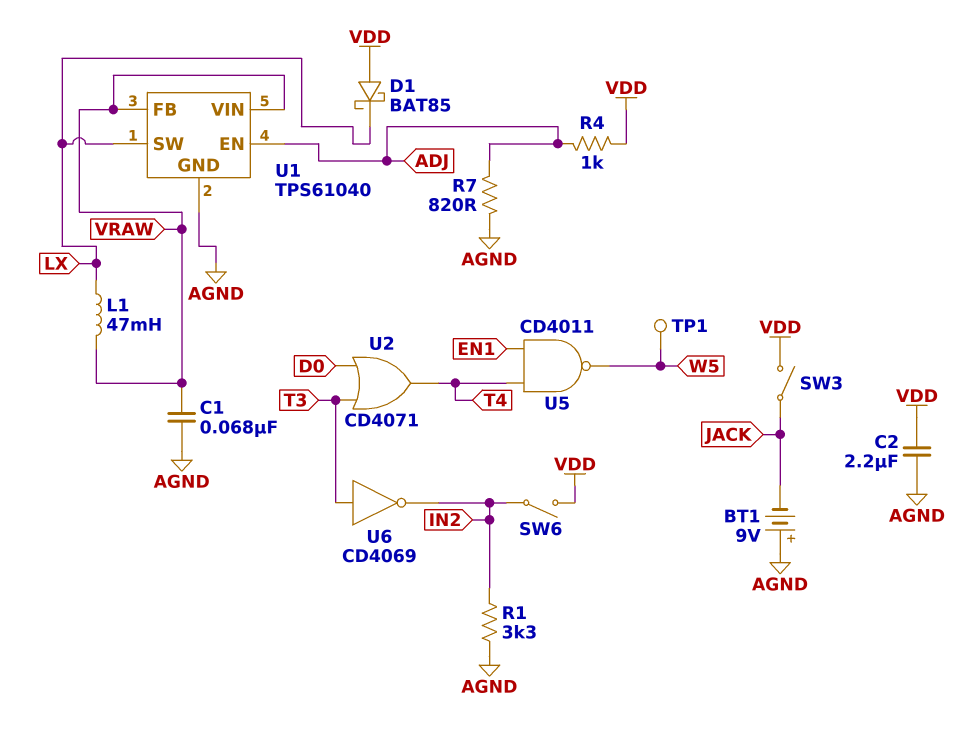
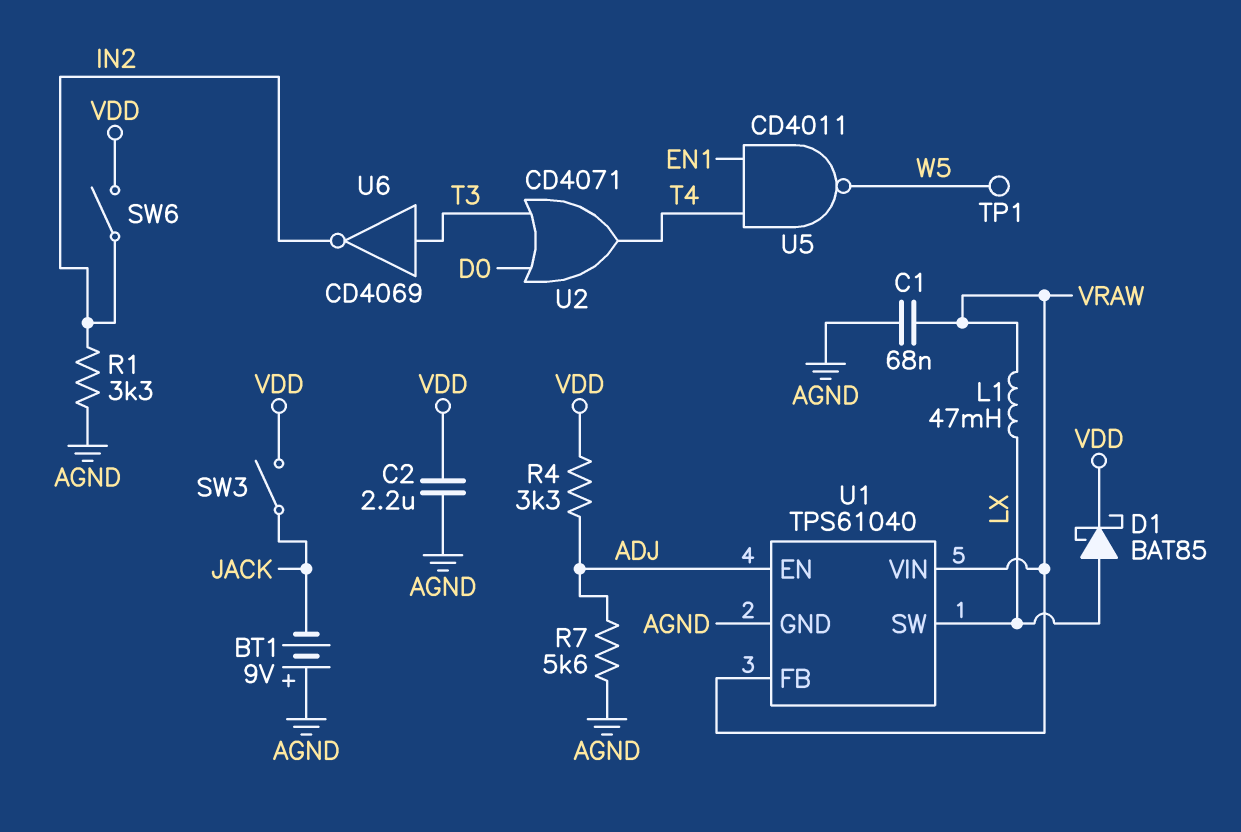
D1: schottky BAT85 (A VDD, K LX) -> schottky BAT85 (A LX, K VDD)
R4: 1k (ADJ, VDD) -> 3.3k (ADJ, VDD)
R7: 820 (ADJ, AGND) -> 5.6k (ADJ, AGND)

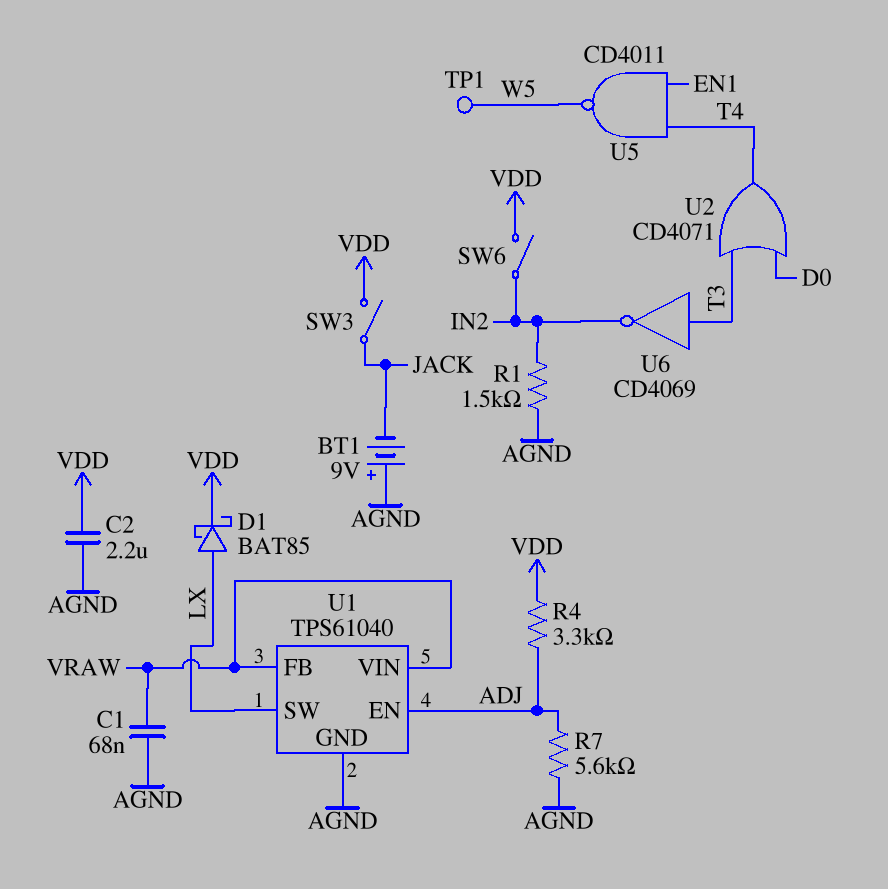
L1: 47mH (LX, VRAW) -> none
R1: 3.3k (AGND, IN2) -> 1.5k (AGND, IN2)

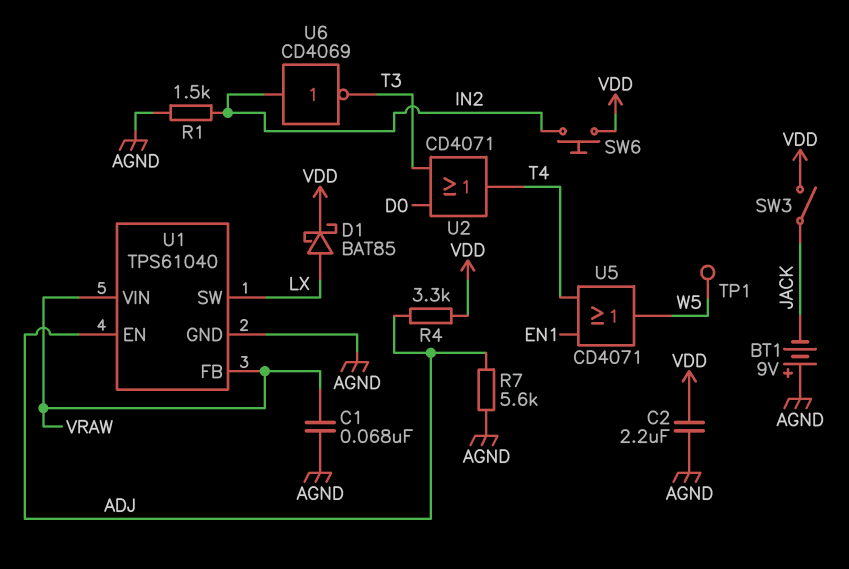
SW6: switch (IN2, VDD) -> button (IN2, VDD)
U5: NAND CD4011 (in EN1, in T4, out W5) -> OR CD4071 (in EN1, in T4, out W5)
U6: NOT CD4069 (in T3, out IN2) -> NOT CD4069 (in IN2, out T3)

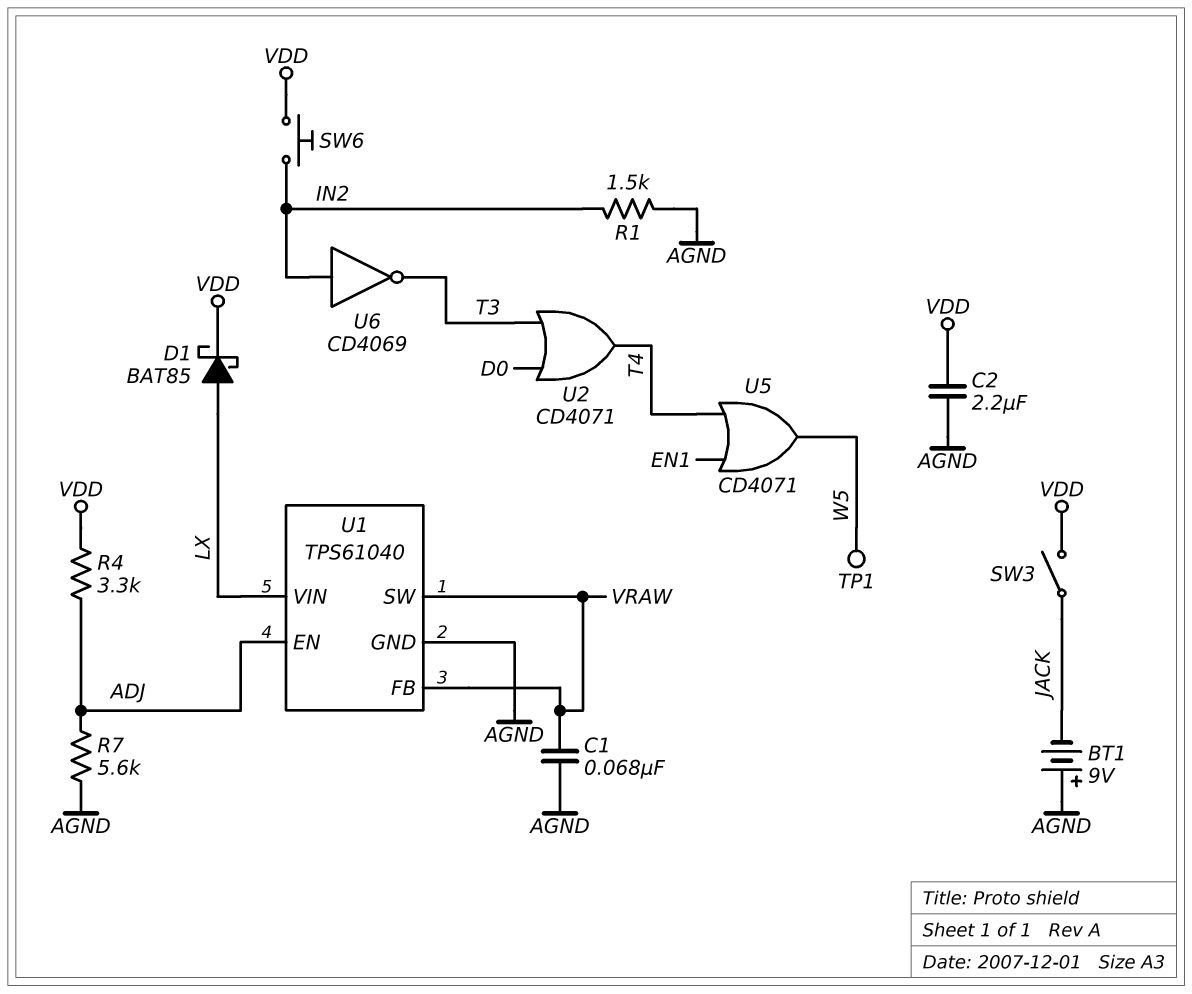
U1 pin SW: LX -> VRAW
U1 pin VIN: VRAW -> LX

